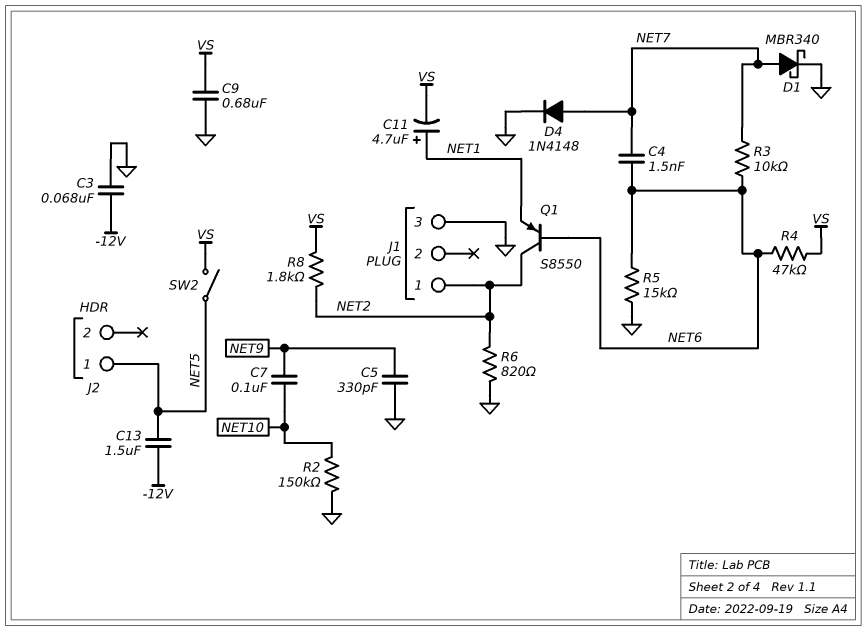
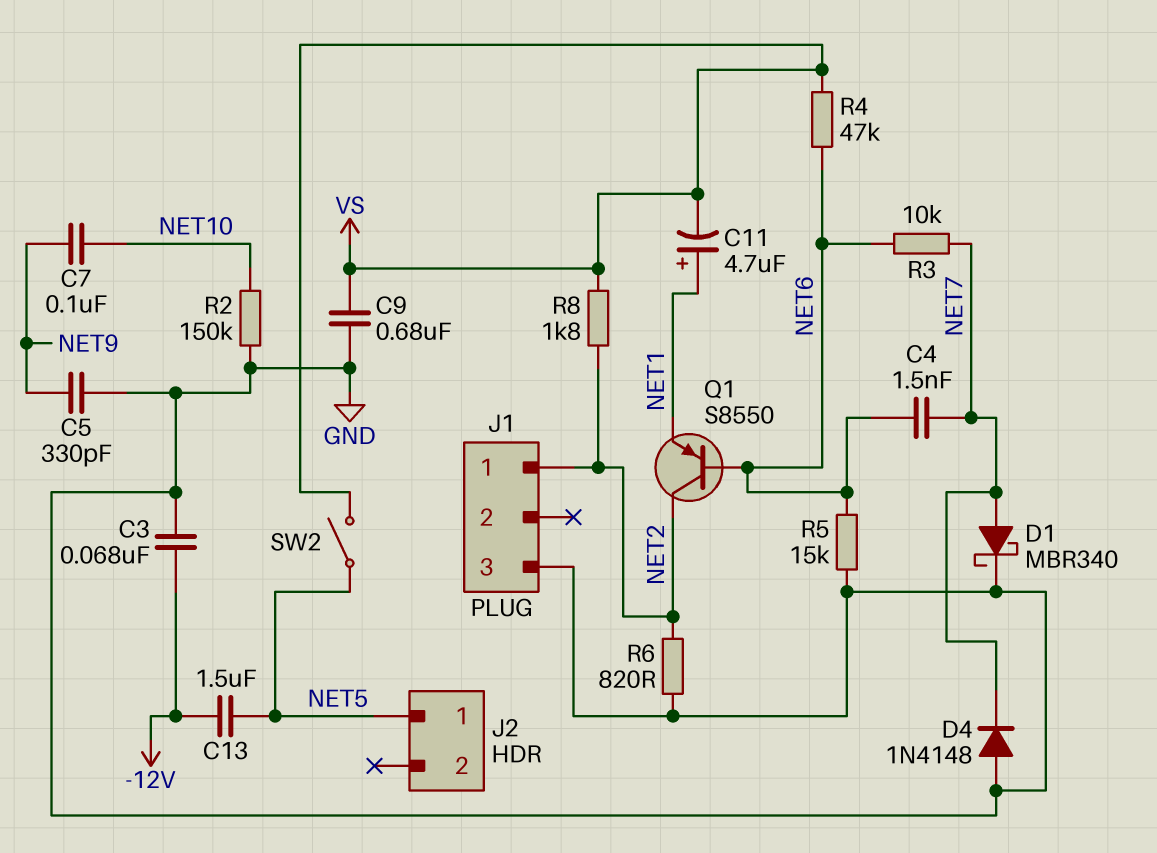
D4: diode 1N4148 (A NET7, K GND) -> diode 1N4148 (A GND, K NET7)

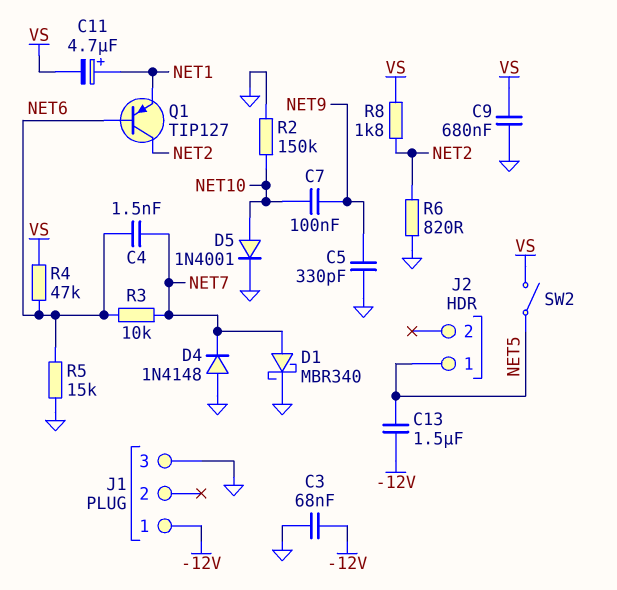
D5: none -> diode 1N4001 (A NET10, K GND)
J1 pin 1: NET2 -> -12V
Q1: PNP S8550 (B NET6, C NET2, E NET1) -> PNP TIP127 (B NET6, C NET2, E NET1)

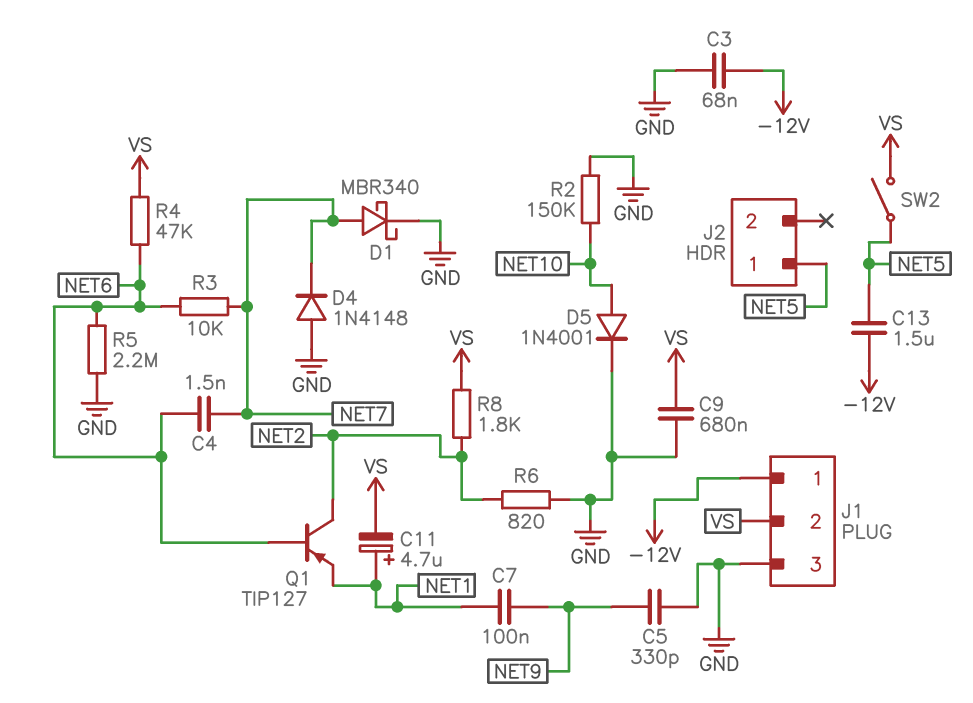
C7: 100nF (NET9, NET10) -> 100nF (NET1, NET9)
J1 pin 2: none -> VS
R5: 15k (GND, NET6) -> 2.2M (GND, NET6)

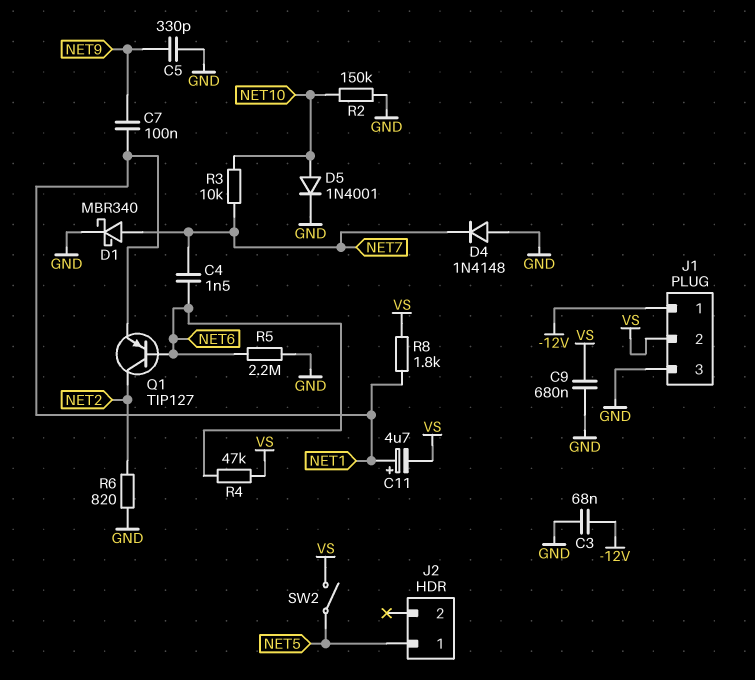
C13: 1.5uF (-12V, NET5) -> none
R3: 10k (NET6, NET7) -> 10k (NET7, NET10)
R8: 1.8k (NET2, VS) -> 1.8k (NET1, VS)

